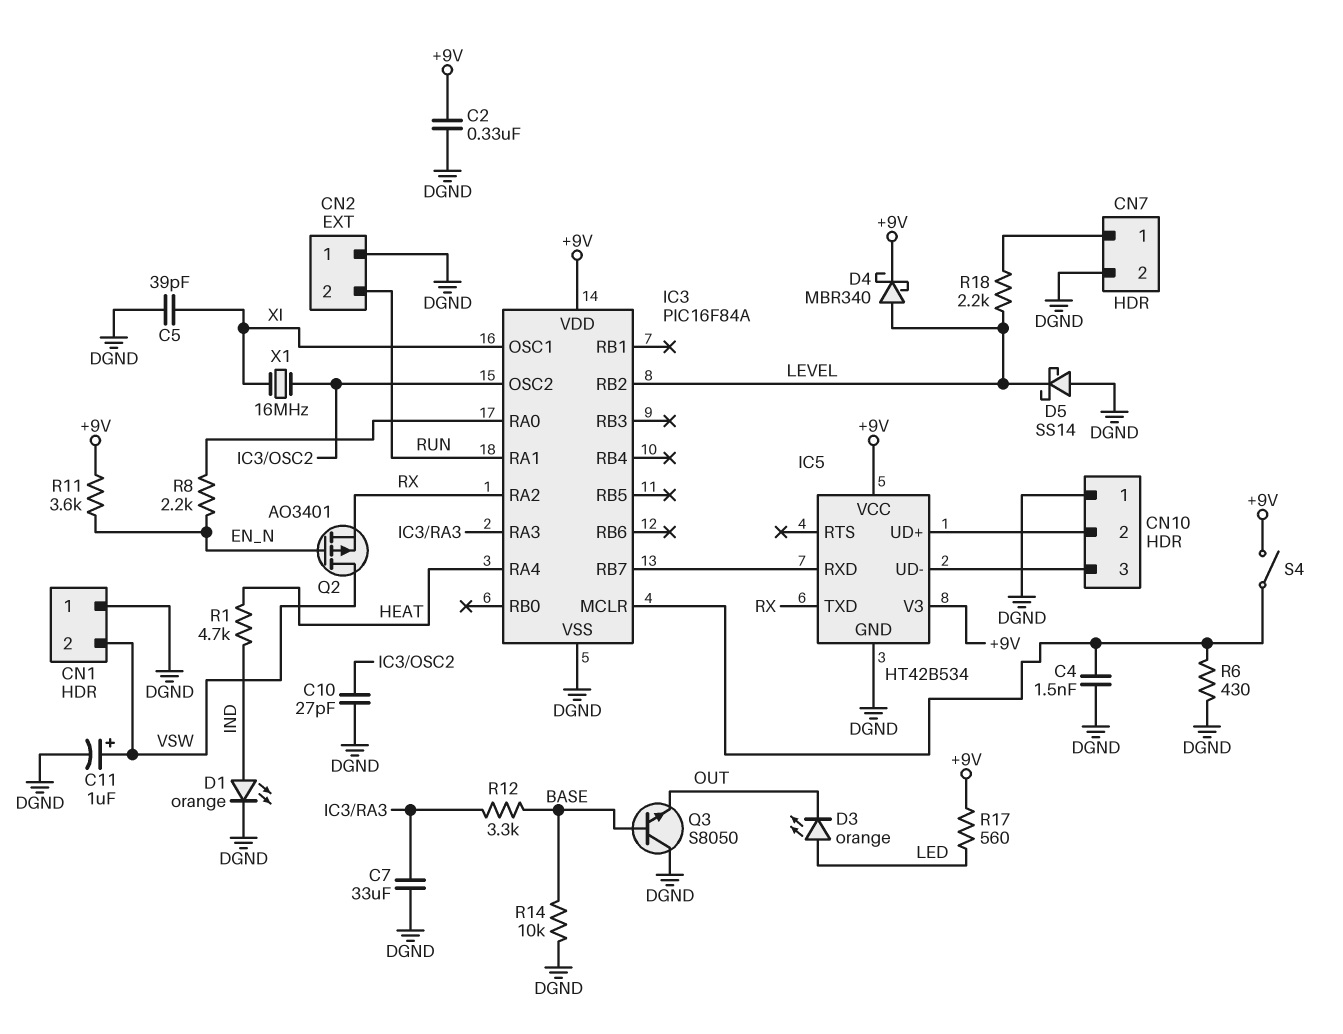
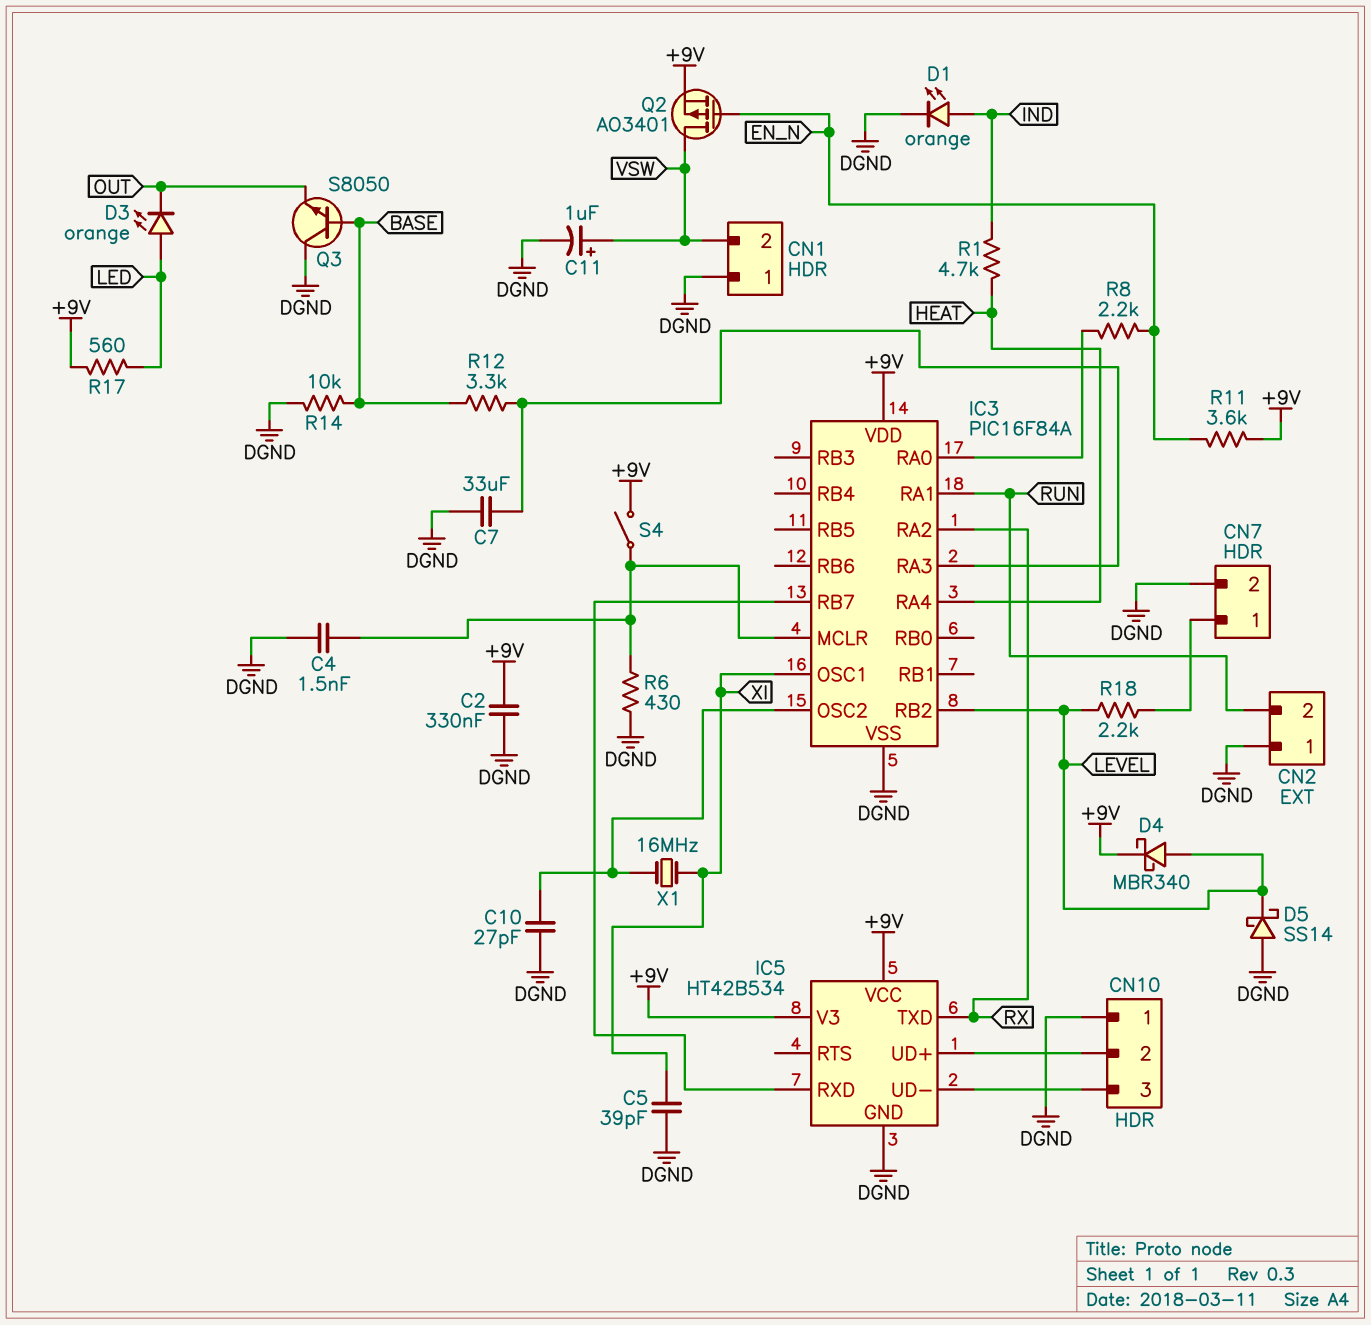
Q2: PMOS AO3401 (G EN_N, D VSW, S RX) -> PMOS AO3401 (G EN_N, D VSW, S +9V)

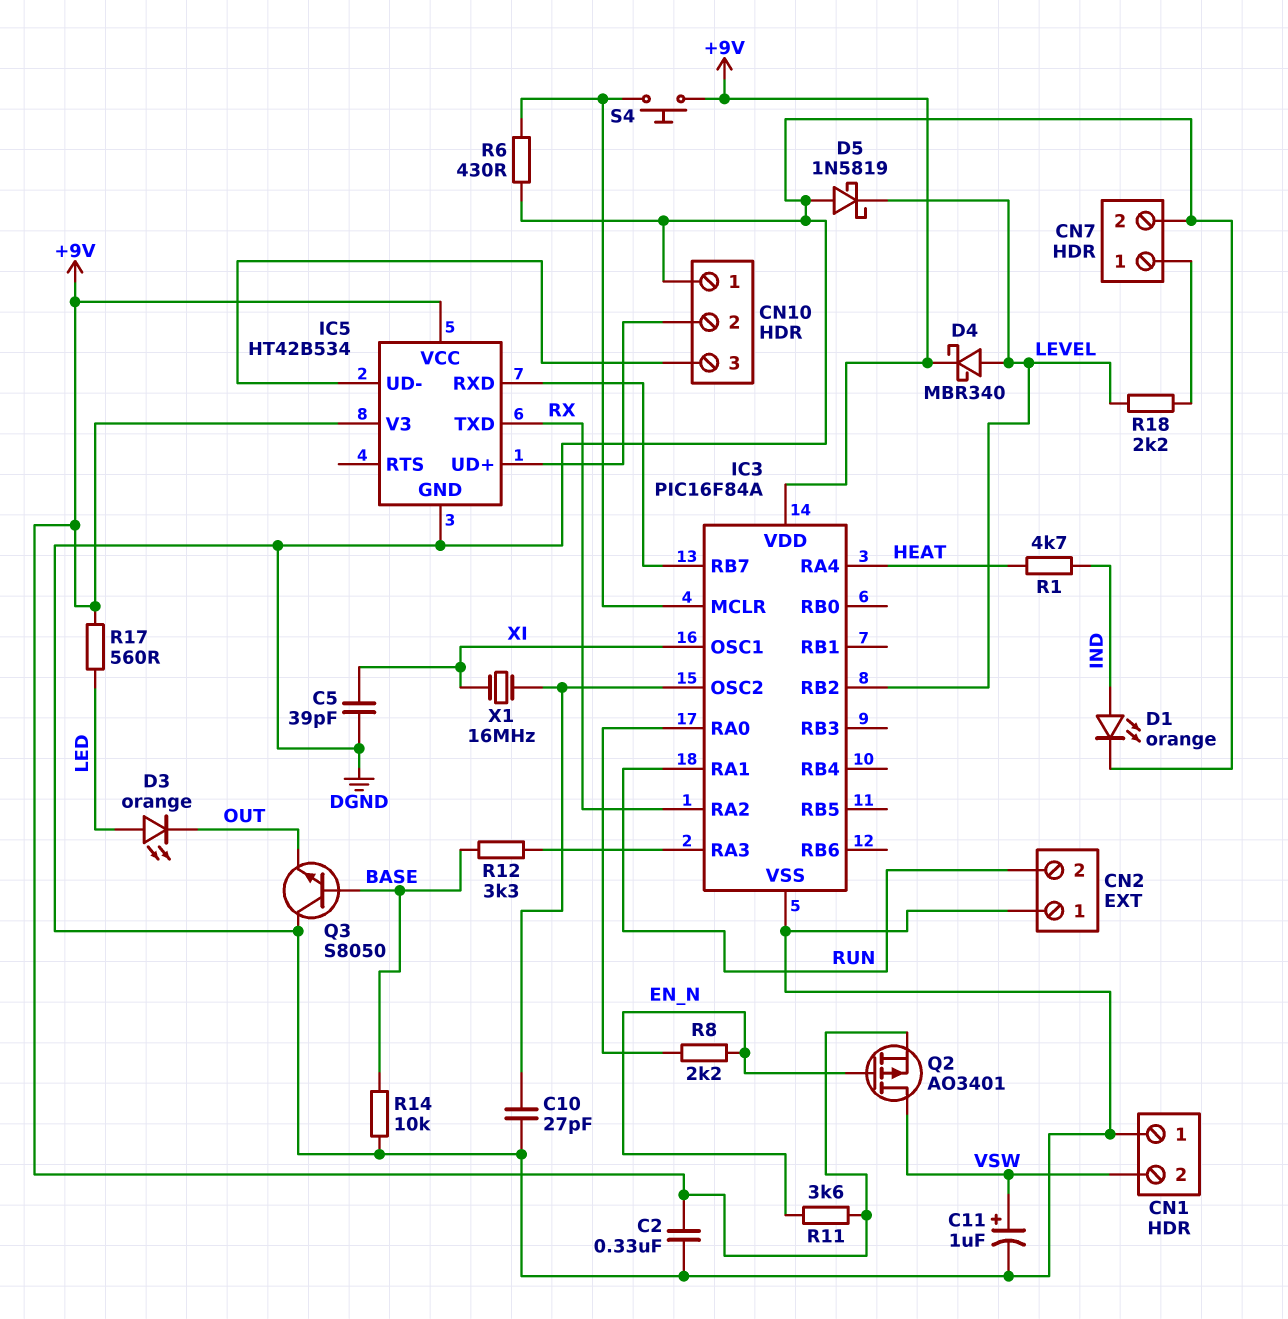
C4: 1.5nF (DGND, IC3/MCLR) -> none
C7: 33uF (DGND, IC3/RA3) -> none
D5: schottky SS14 (A DGND, K LEVEL) -> schottky 1N5819 (A DGND, K LEVEL)
S4: switch (+9V, IC3/MCLR) -> button (+9V, IC3/MCLR)

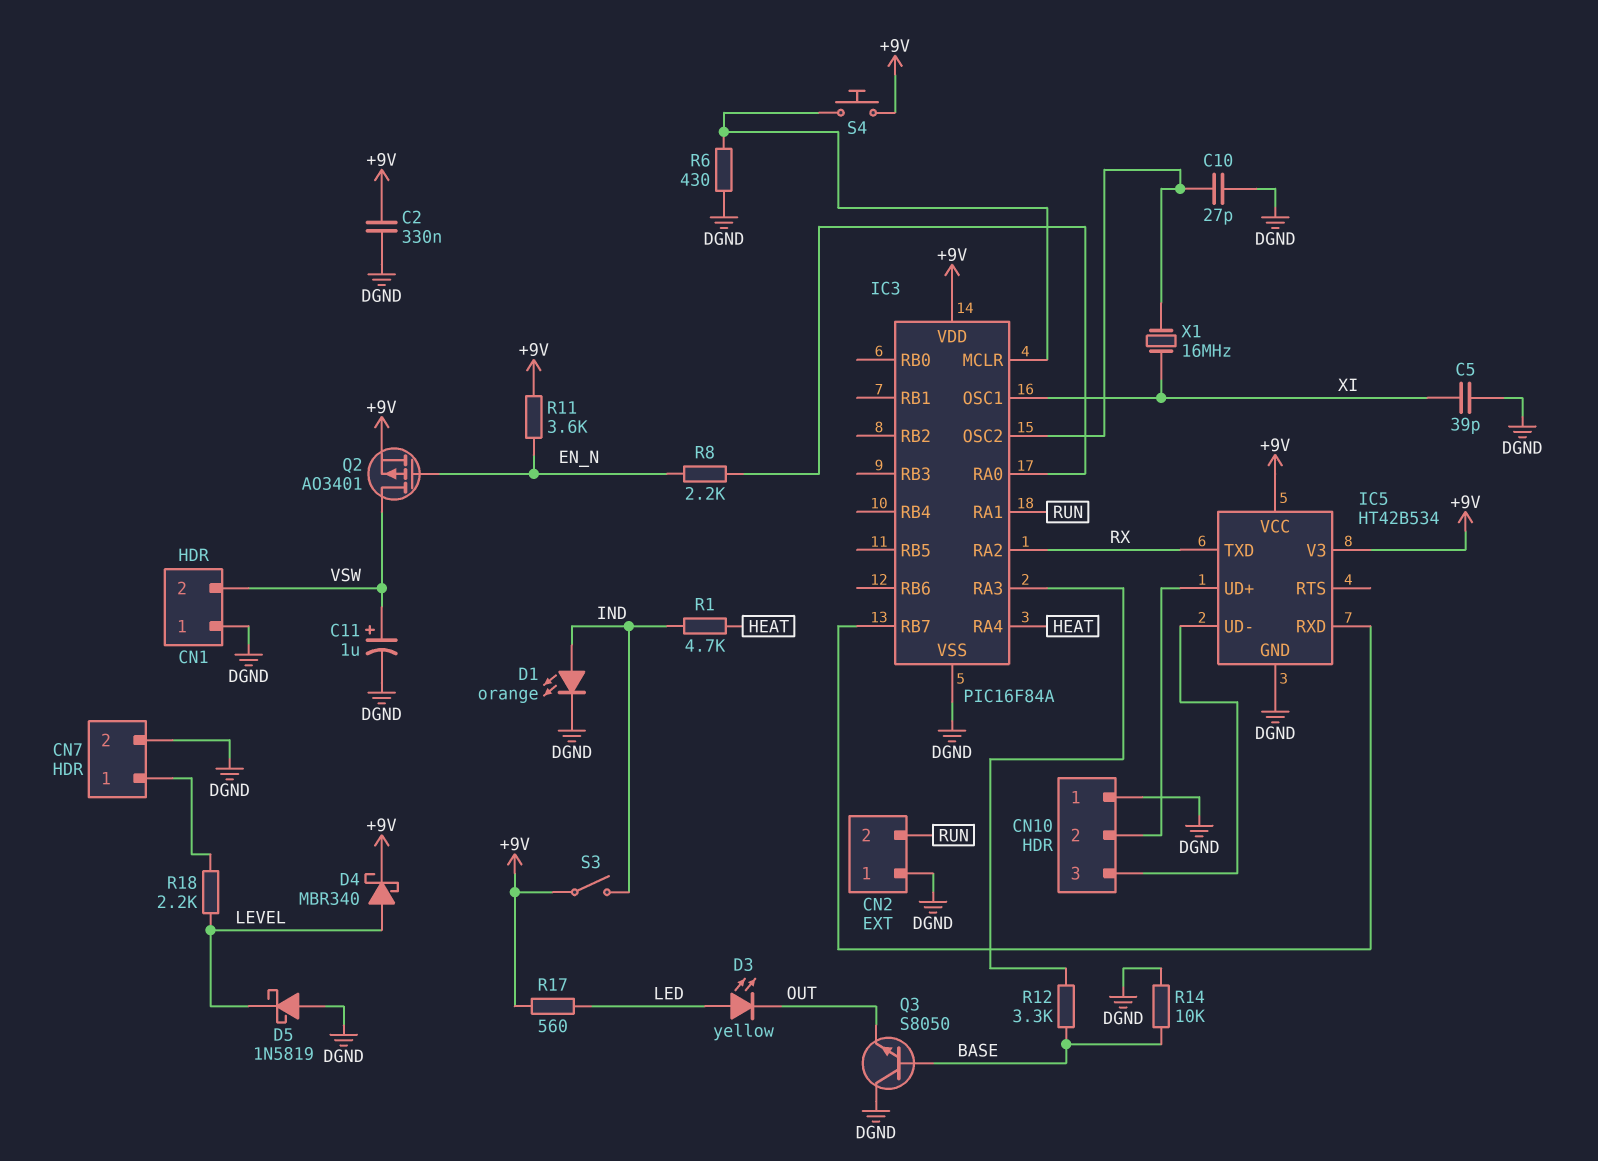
D3: LED orange (A LED, K OUT) -> LED yellow (A LED, K OUT)
IC3 pin RB2: LEVEL -> none
S3: none -> switch (+9V, IND)

